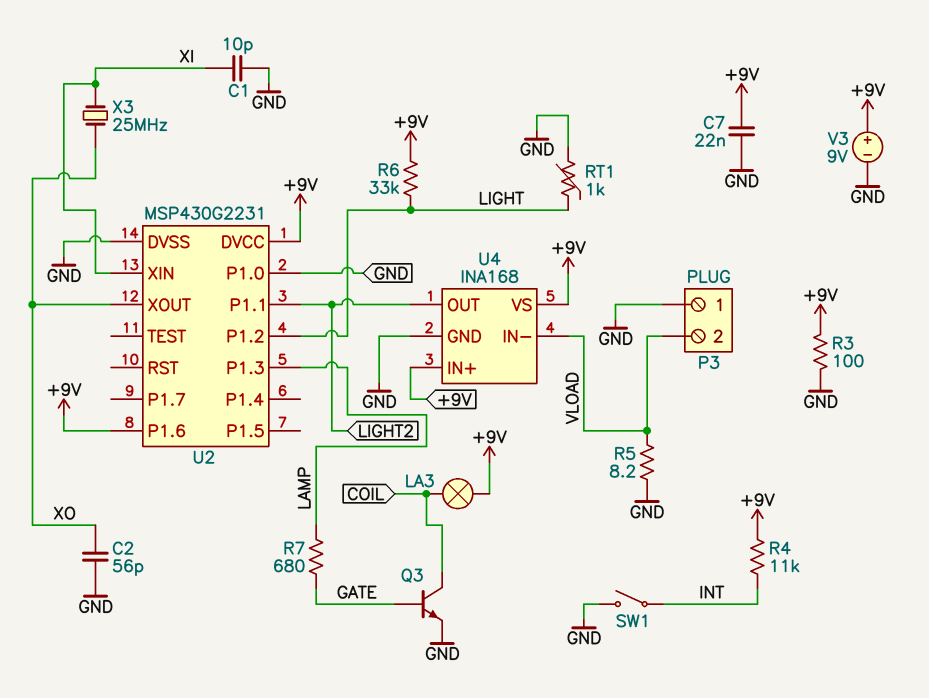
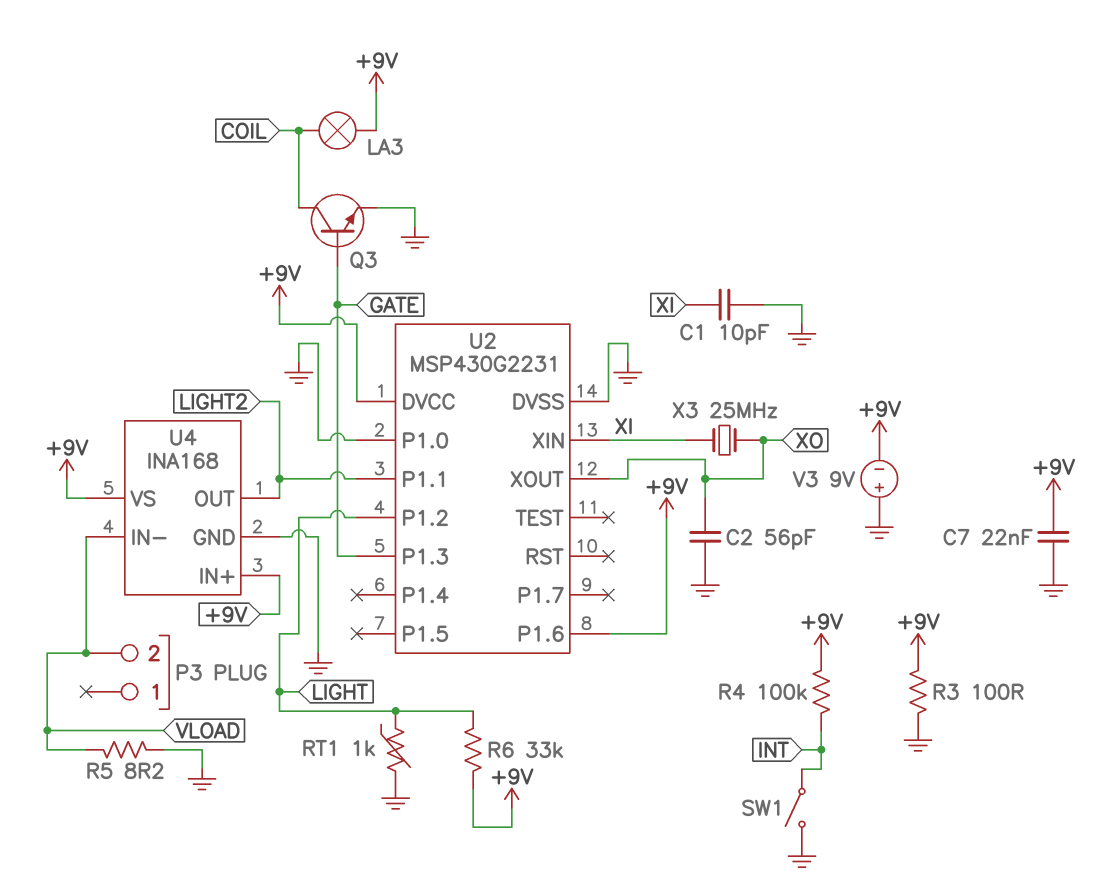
P3 pin 1: GND -> none
R4: 11k (+9V, INT) -> 100k (+9V, INT)
R7: 680 (GATE, LAMP) -> none
U2 pin P1.3: LAMP -> GATE
V3: 9V (plus +9V, minus GND) -> 9V (plus GND, minus +9V)

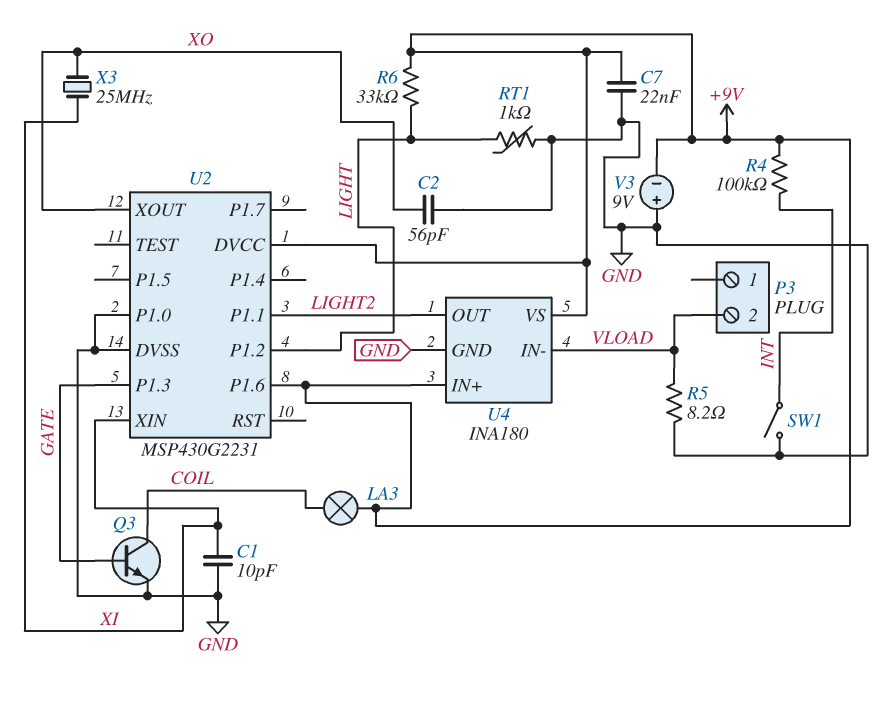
R3: 100 (+9V, GND) -> none
U4: INA168 -> INA180

